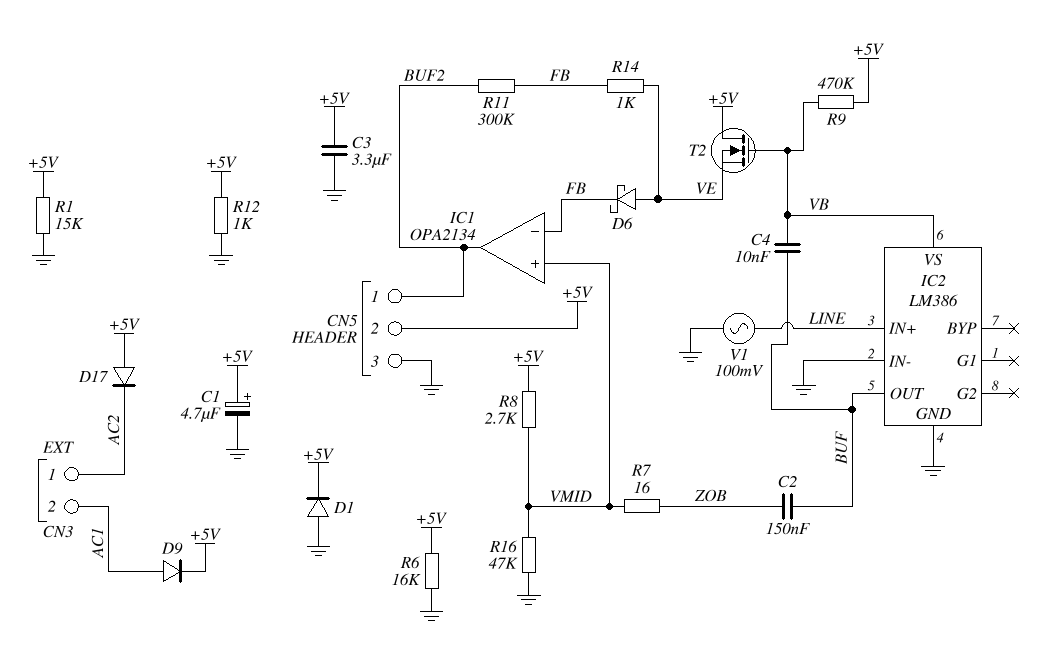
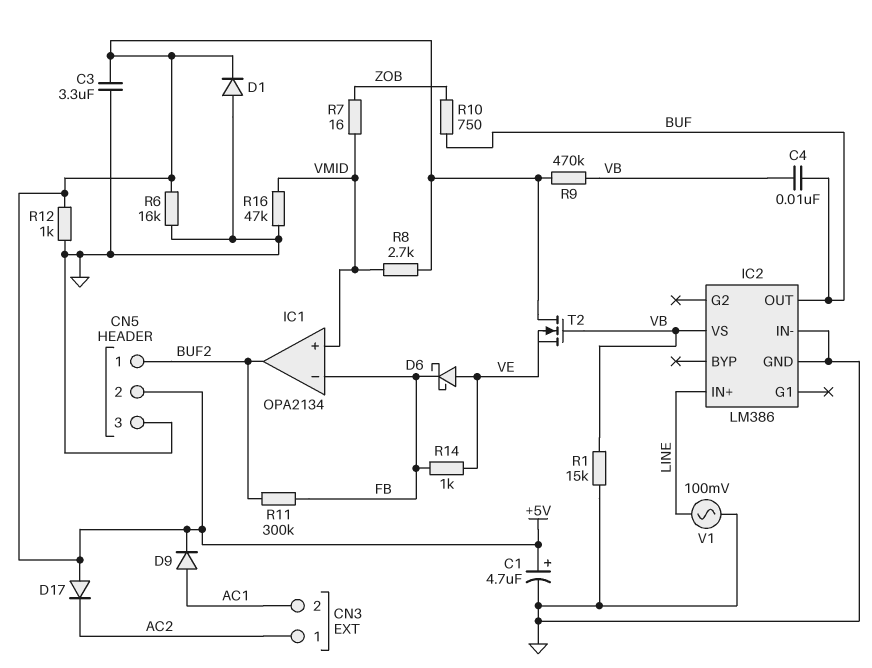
C2: 150nF (BUF, ZOB) -> none
R1: 15k (+5V, GND) -> 15k (GND, VB)
R10: none -> 750 (BUF, ZOB)

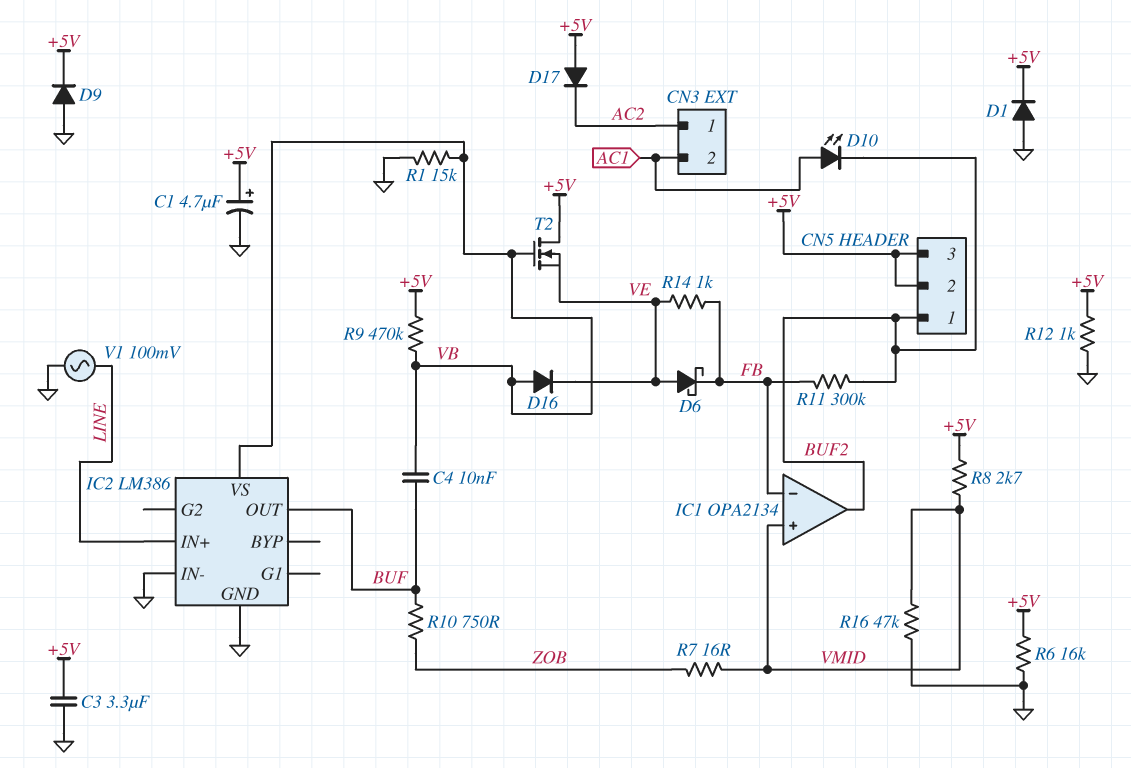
CN5 pin 3: GND -> +5V
D9: diode (A AC1, K +5V) -> diode (A GND, K +5V)
D10: none -> LED (A AC1, K BUF2)
D16: none -> diode (A VB, K VE)

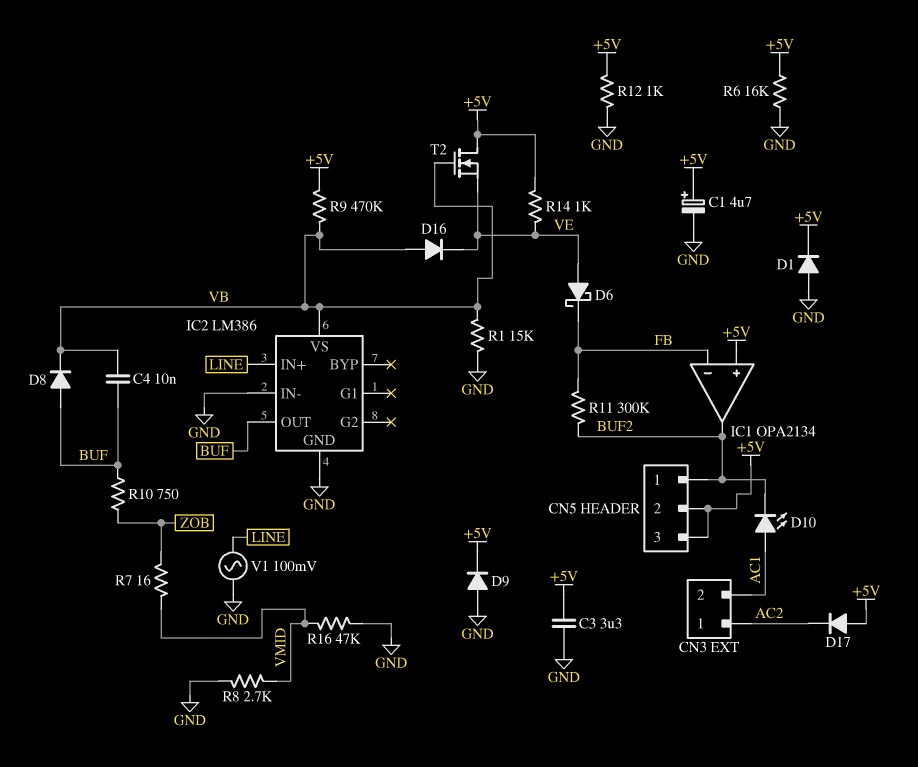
D8: none -> diode (A BUF, K VB)
IC1 pin in+: VMID -> +5V
R8: 2.7k (+5V, VMID) -> 2.7k (GND, VMID)
R14: 1k (FB, VE) -> 1k (+5V, VE)

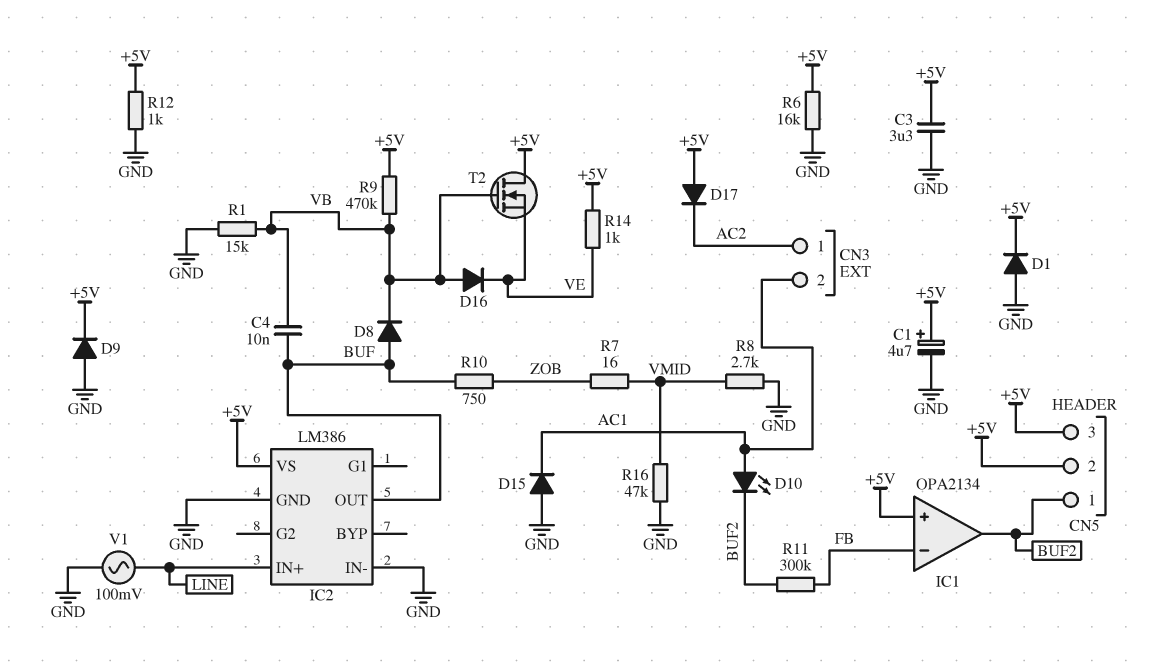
D6: schottky (A VE, K FB) -> none
D15: none -> diode (A GND, K AC1)
IC2 pin VS: VB -> +5V

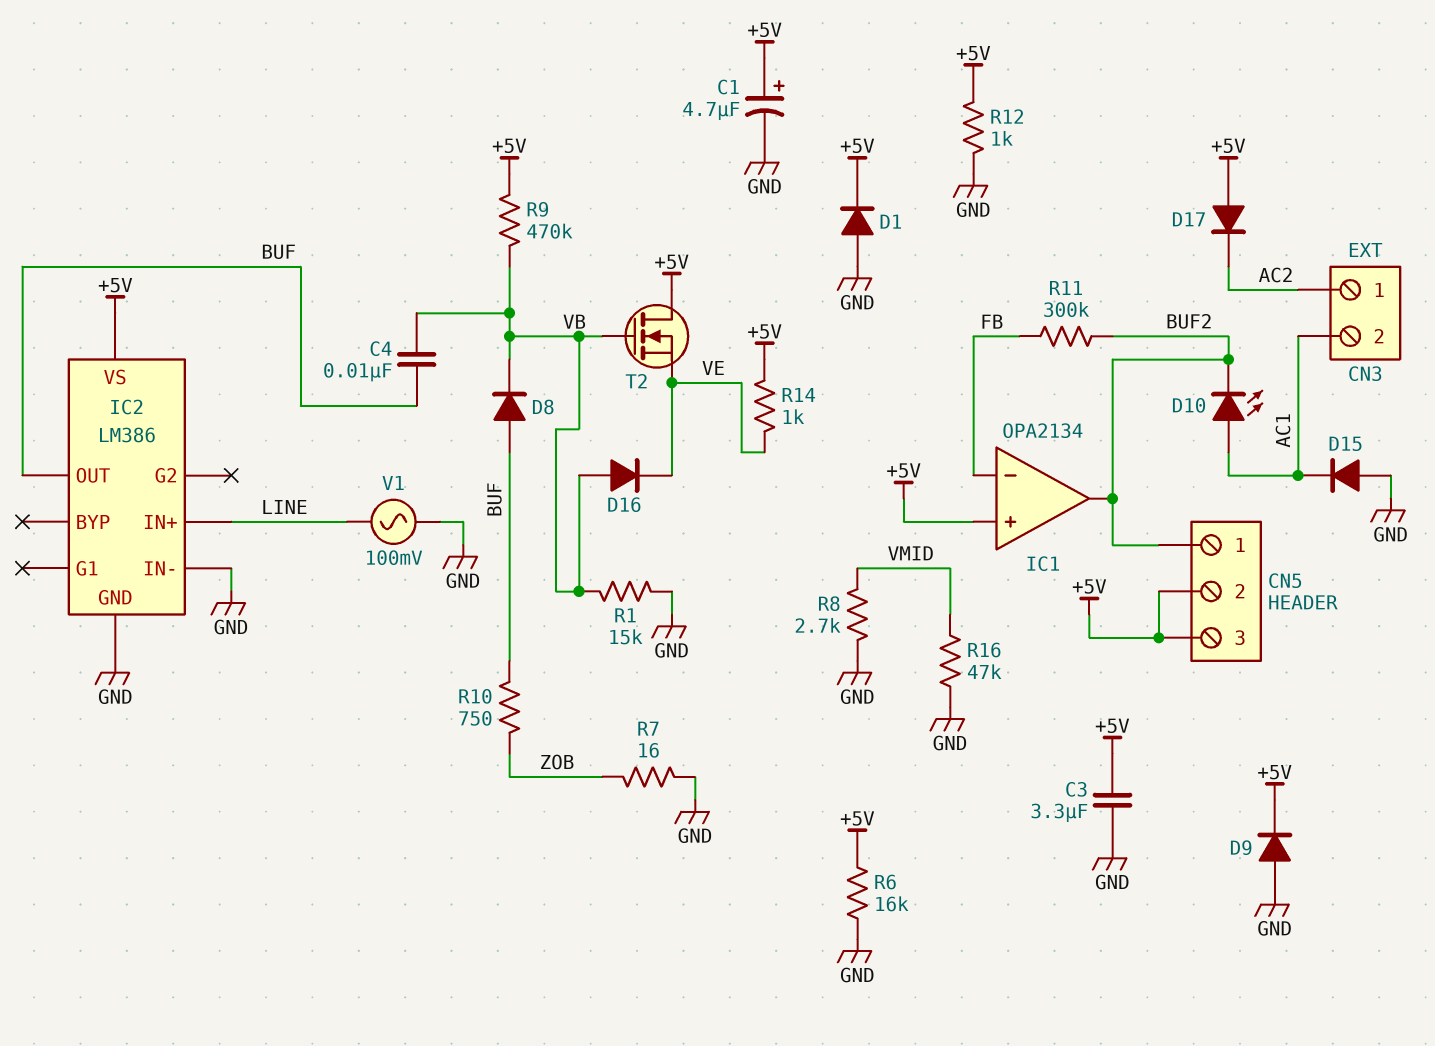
R7: 16 (VMID, ZOB) -> 16 (GND, ZOB)

